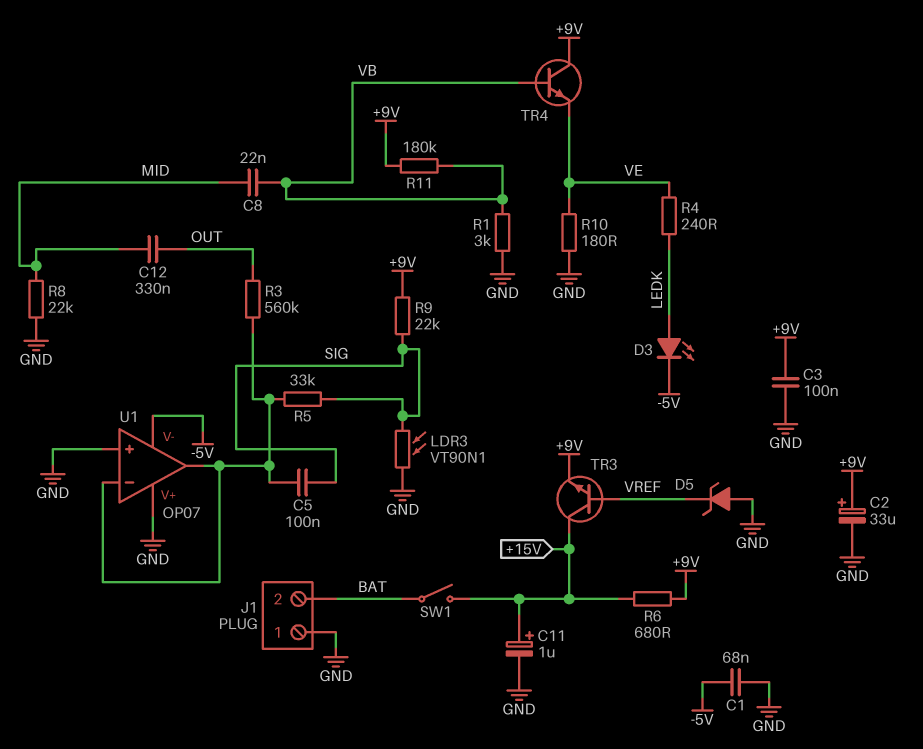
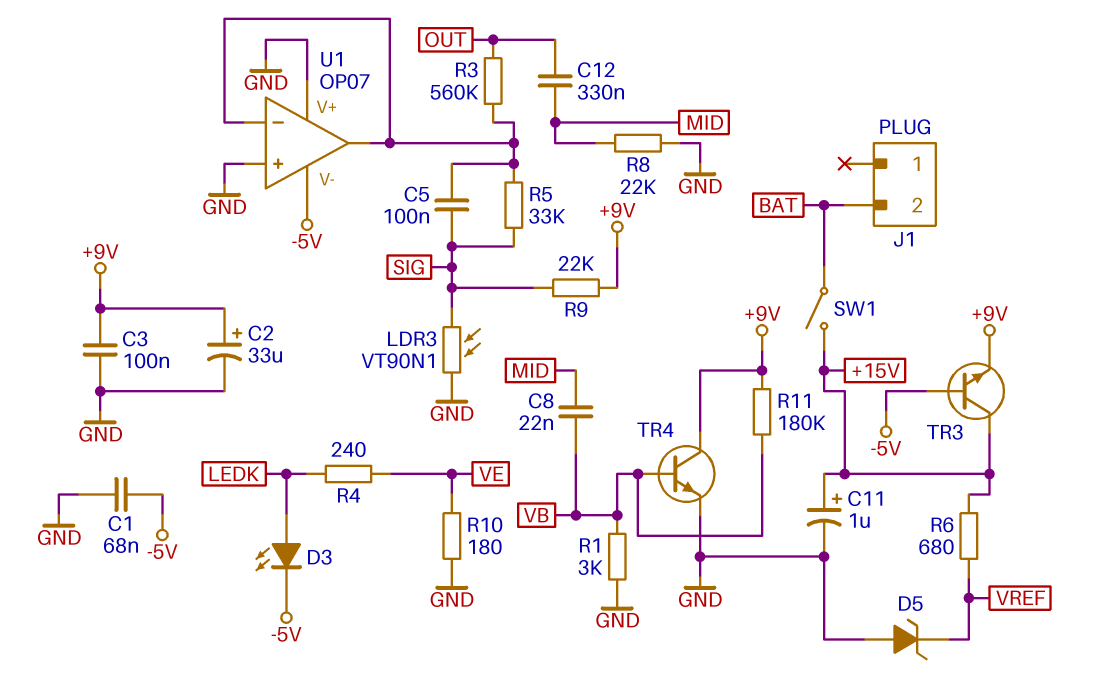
J1 pin 1: GND -> none
R6: 680 (+9V, +15V) -> 680 (+15V, VREF)
TR3: NPN (B VREF, C +15V, E +9V) -> NPN (B -5V, C +15V, E +9V)
TR4: NPN (B VB, C +9V, E VE) -> NPN (B VB, C +9V, E GND)

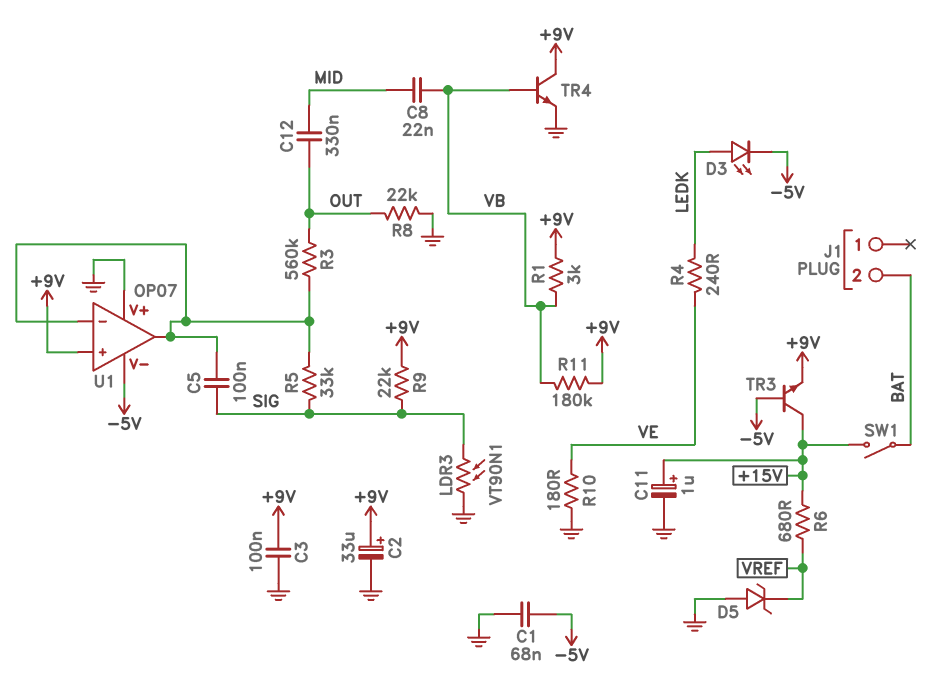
R1: 3k (GND, VB) -> 3k (+9V, VB)
R8: 22k (GND, MID) -> 22k (GND, OUT)
U1 pin in+: GND -> +9V

